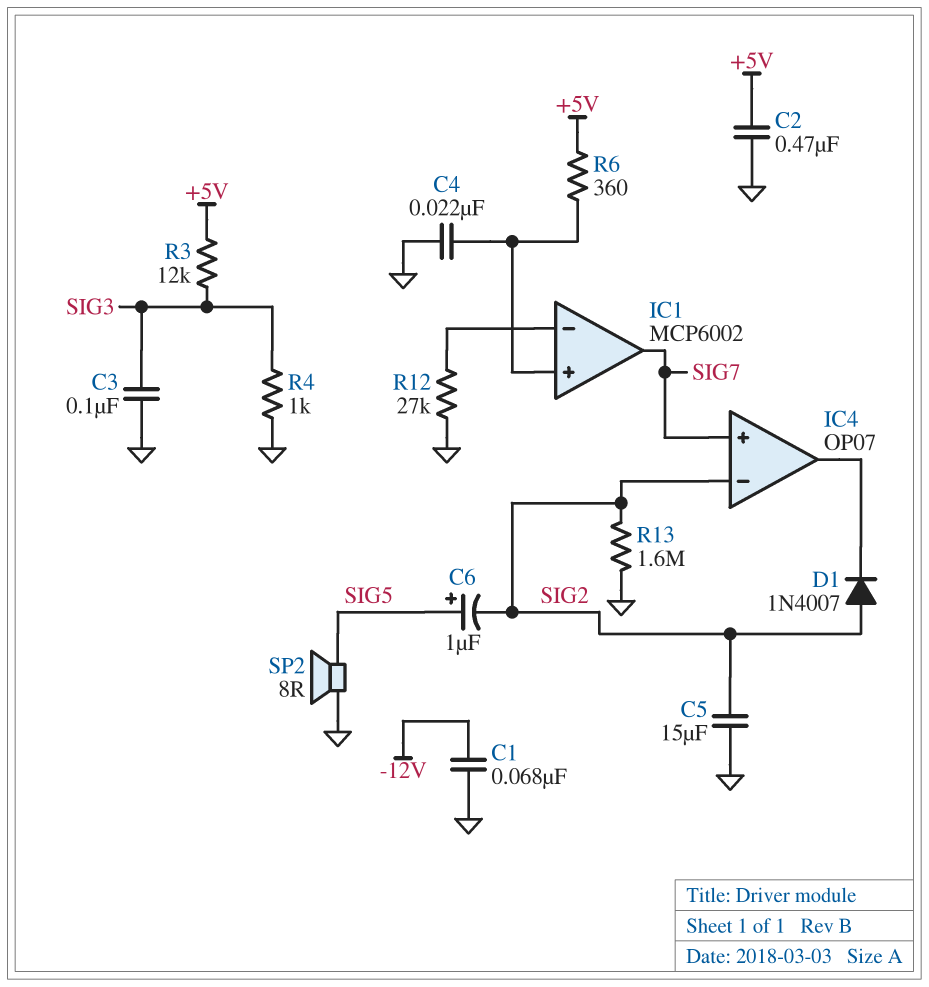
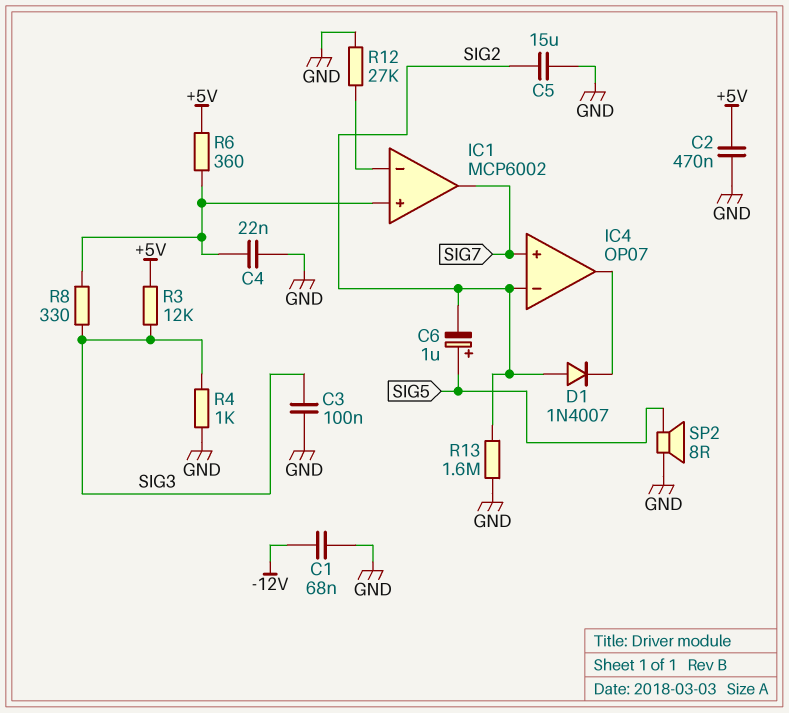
R8: none -> 330 (IC1/in+, SIG3)

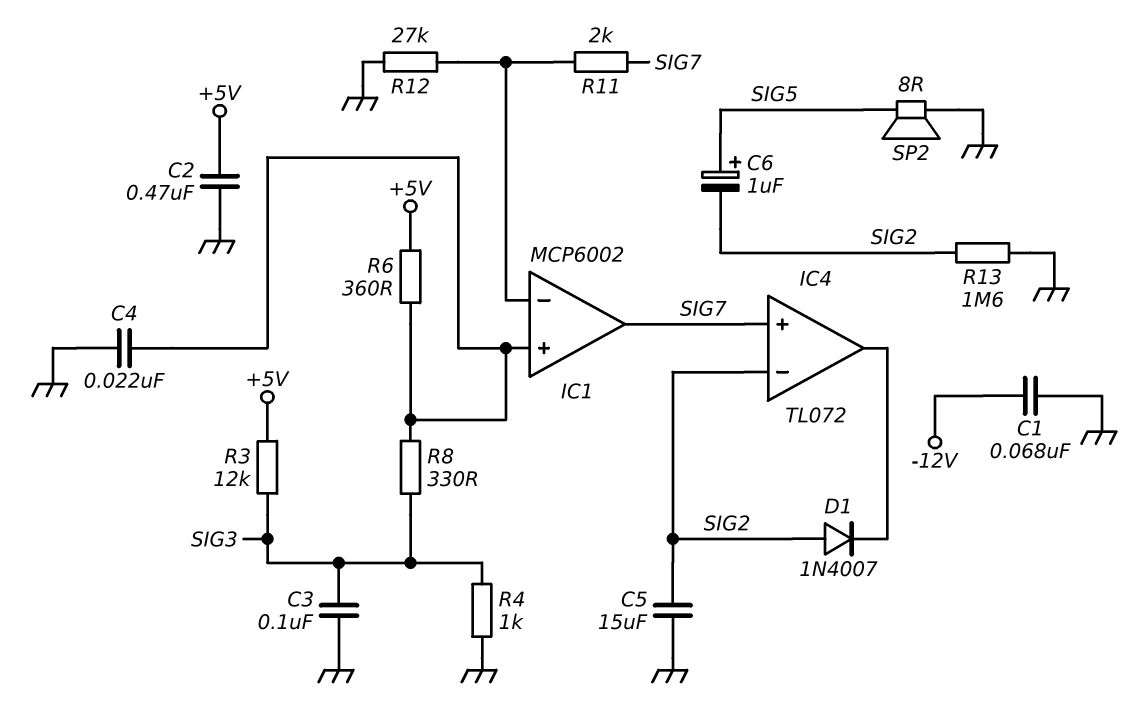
IC4: OP07 -> TL072
R11: none -> 2k (IC1/in-, SIG7)

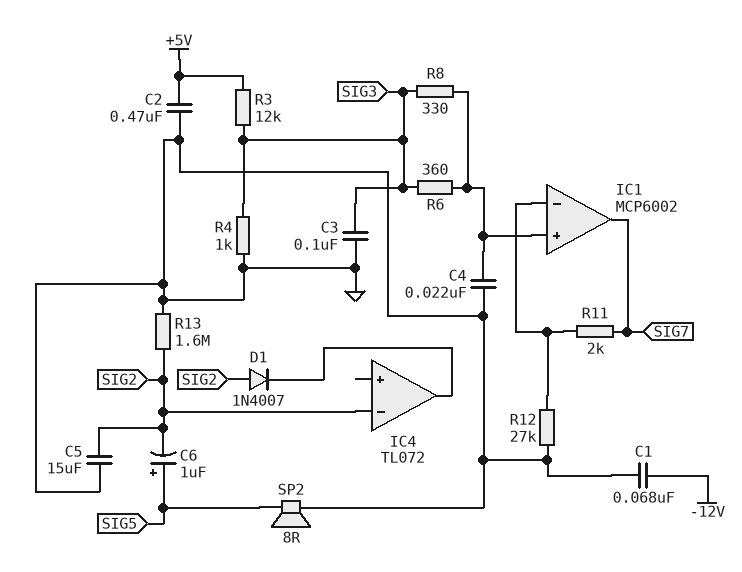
IC4 pin in+: SIG7 -> none
R6: 360 (+5V, IC1/in+) -> 360 (IC1/in+, SIG3)

